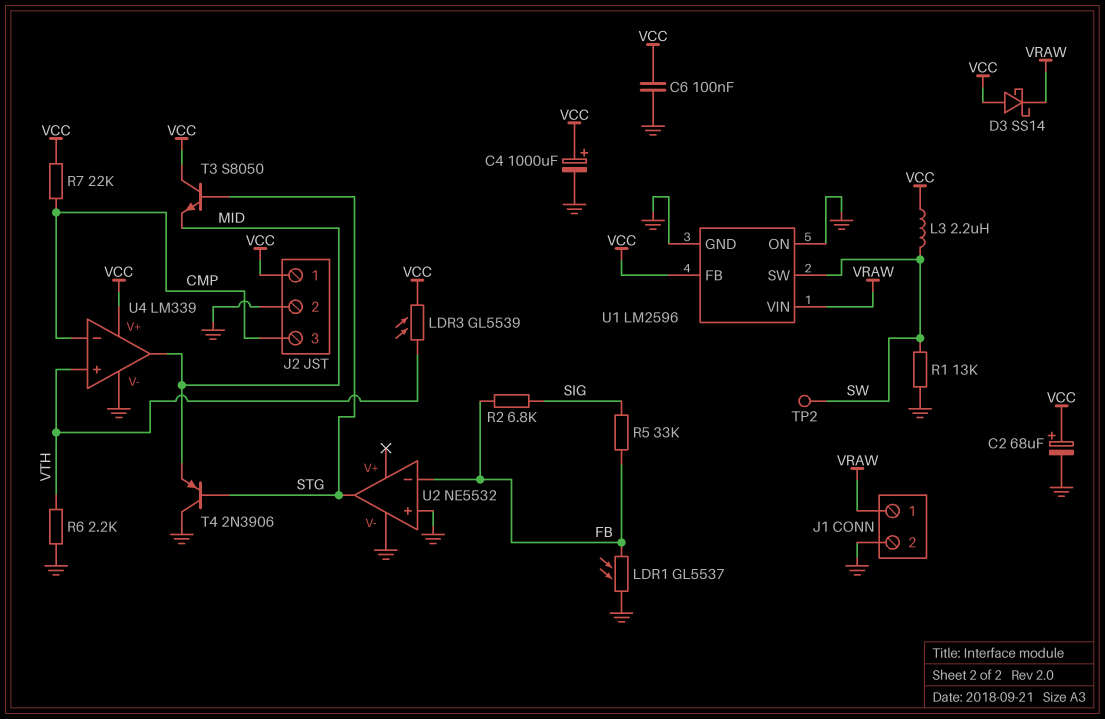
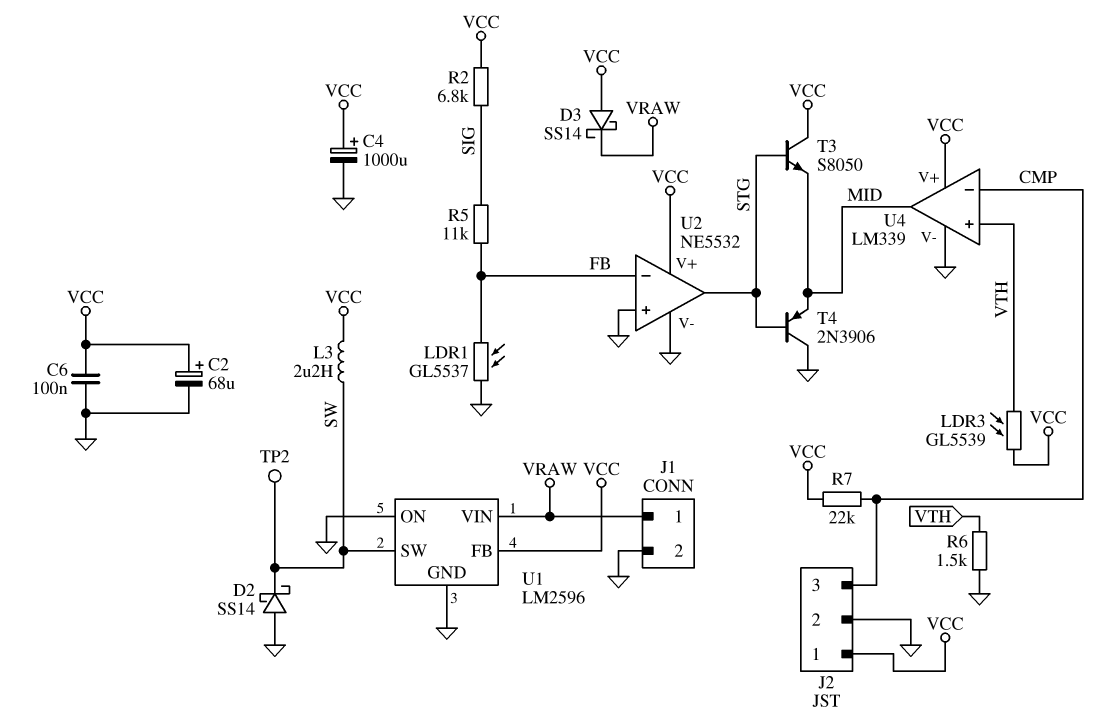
D2: none -> schottky SS14 (A GND, K SW)
R1: 13k (GND, SW) -> none
R2: 6.8k (FB, SIG) -> 6.8k (SIG, VCC)
R5: 33k (FB, SIG) -> 11k (FB, SIG)
R6: 2.2k (GND, VTH) -> 1.5k (GND, VTH)
U2 pin V+: none -> VCC

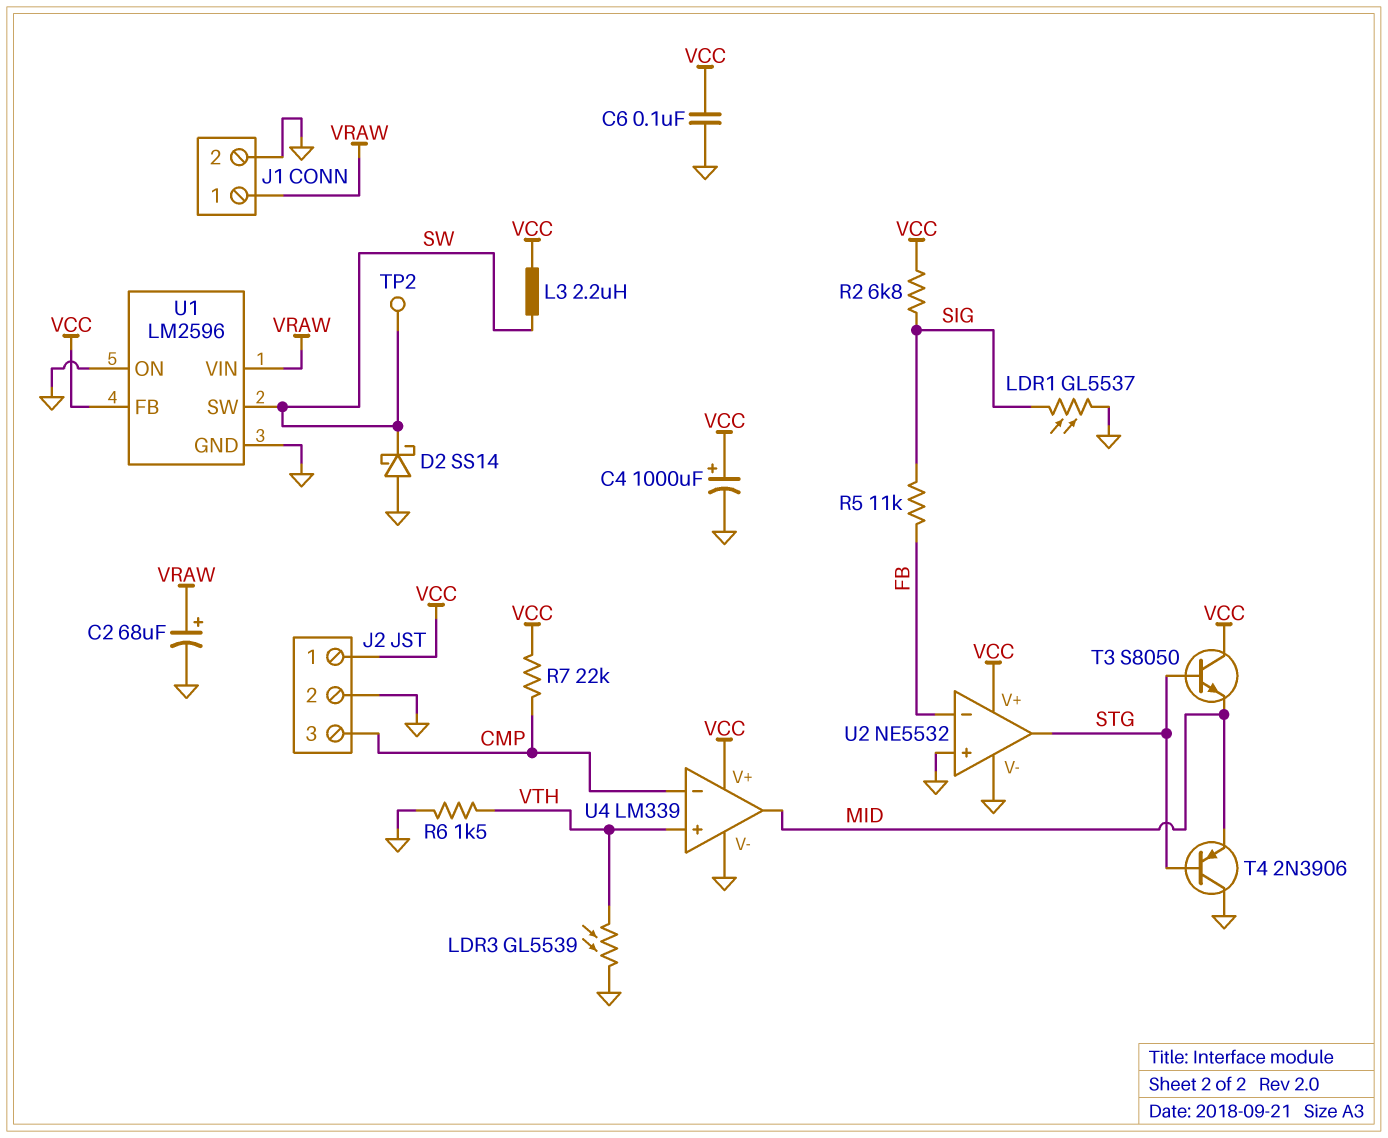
C2: 68uF (plus VCC, minus GND) -> 68uF (plus VRAW, minus GND)
D3: schottky SS14 (A VCC, K VRAW) -> none
LDR1: GL5537 (FB, GND) -> GL5537 (GND, SIG)
LDR3: GL5539 (VCC, VTH) -> GL5539 (GND, VTH)

